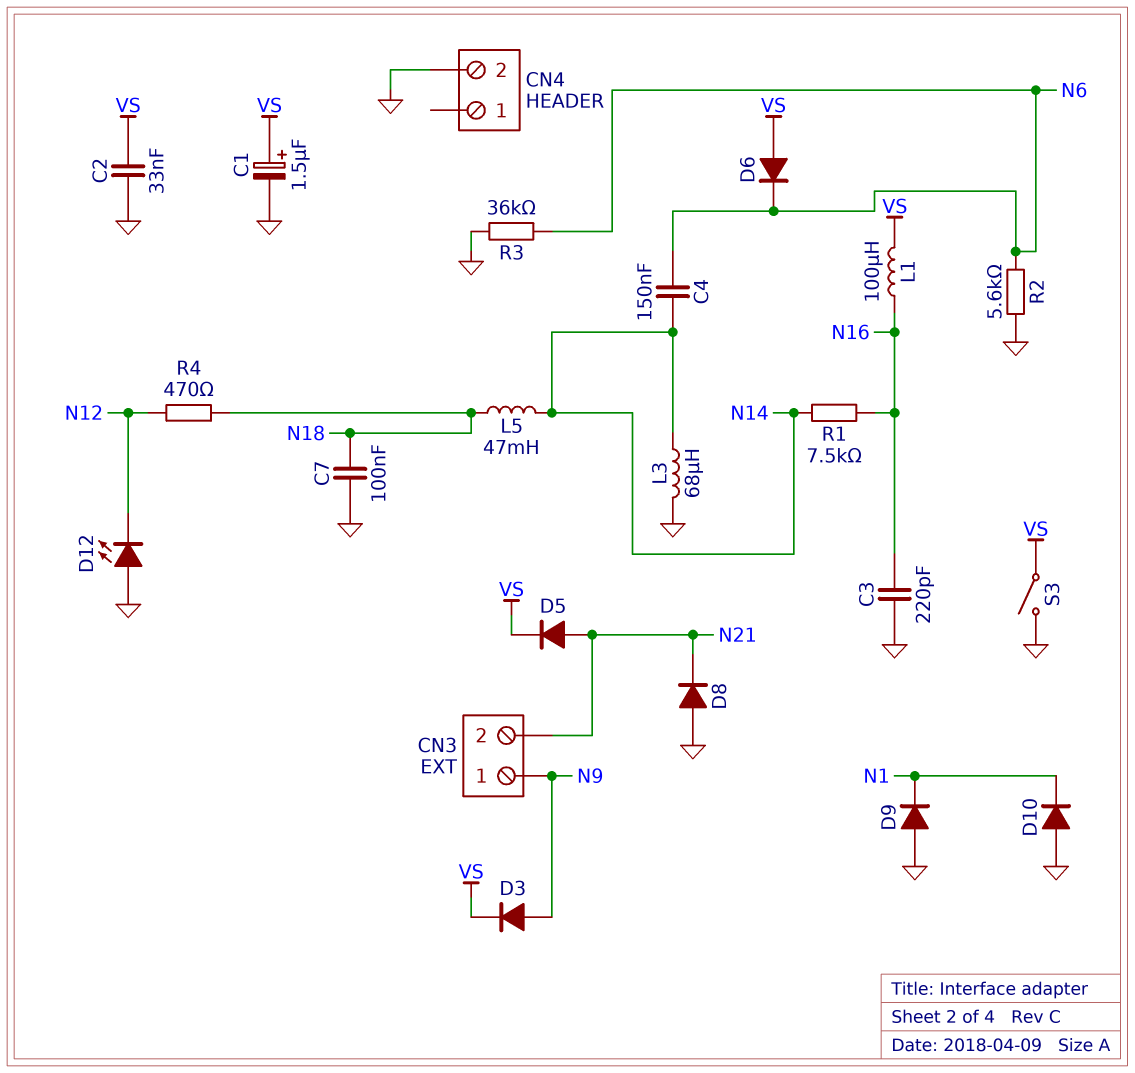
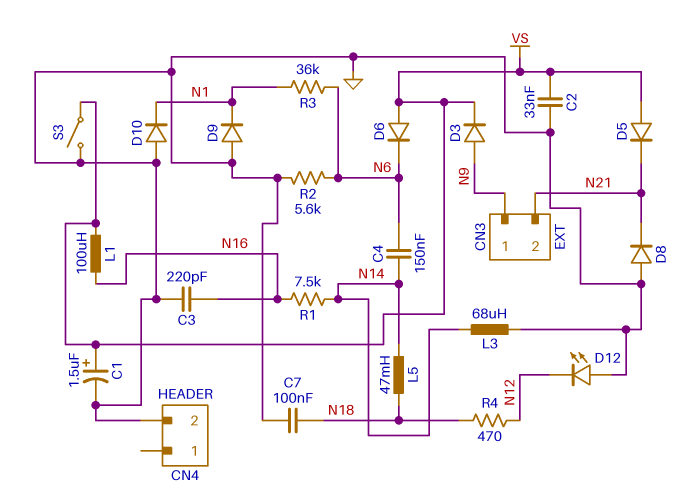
D5: diode (A N21, K VS) -> diode (A VS, K N21)
R3: 36k (GND, N6) -> 36k (N1, N6)

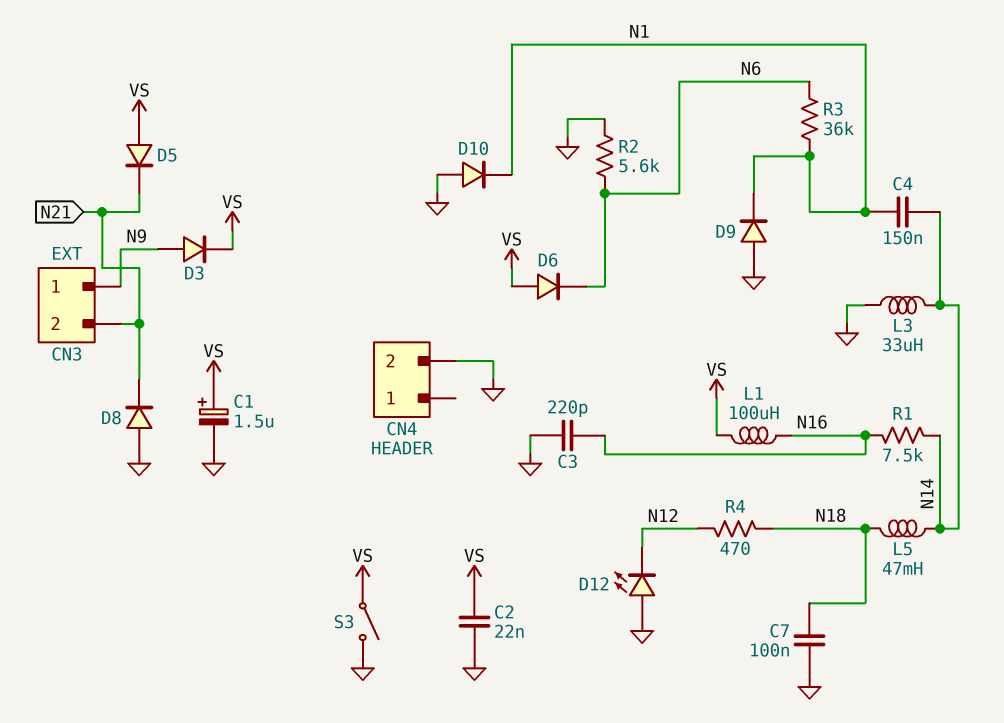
C2: 33nF (GND, VS) -> 22nF (GND, VS)
C4: 150nF (N6, N14) -> 150nF (N1, N14)
L3: 68uH (GND, N14) -> 33uH (GND, N14)

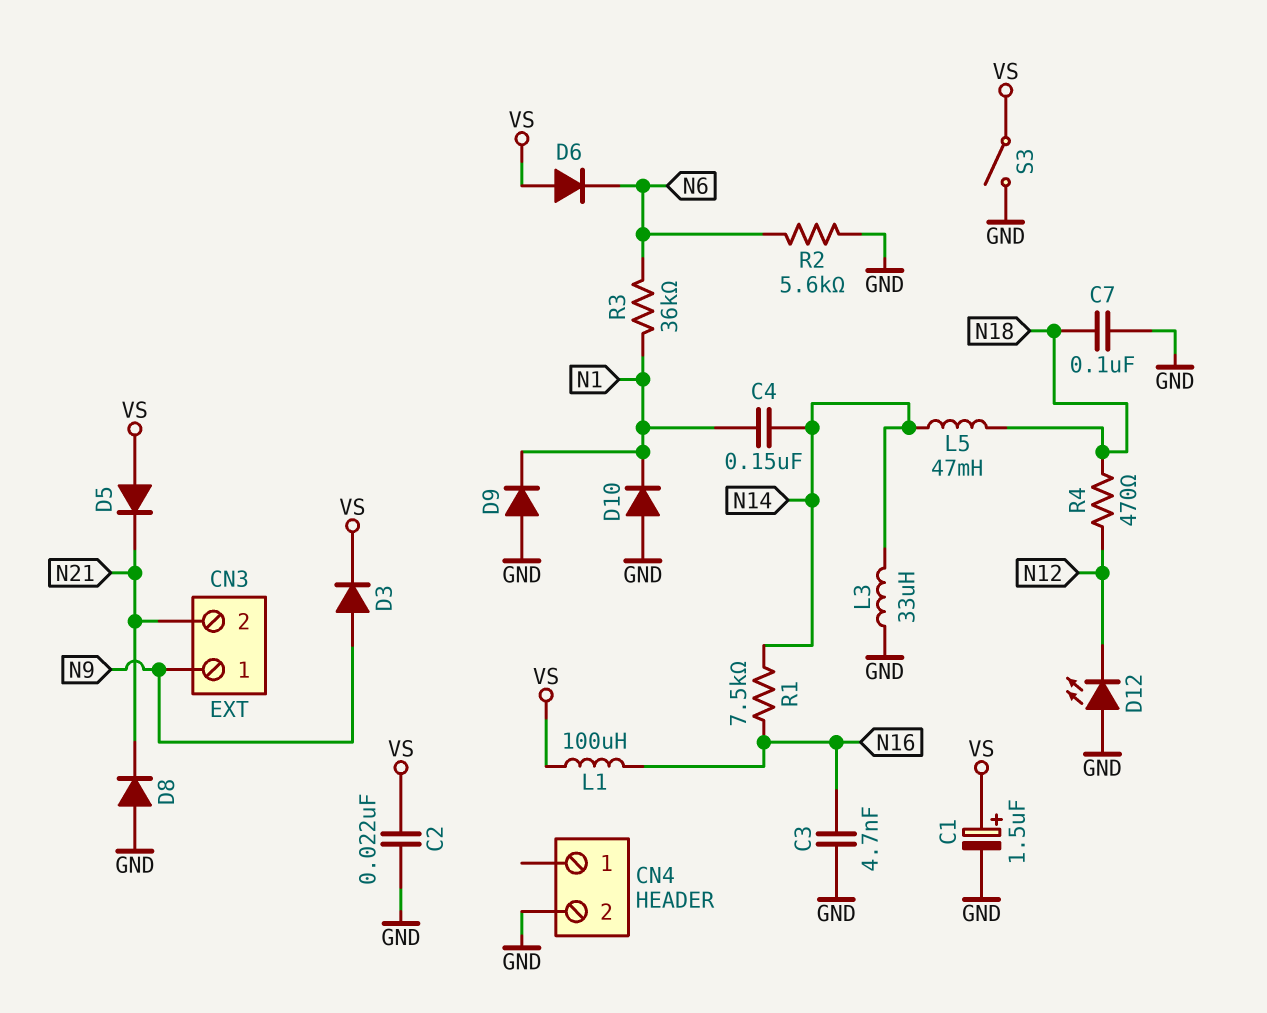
C3: 220pF (GND, N16) -> 4.7nF (GND, N16)

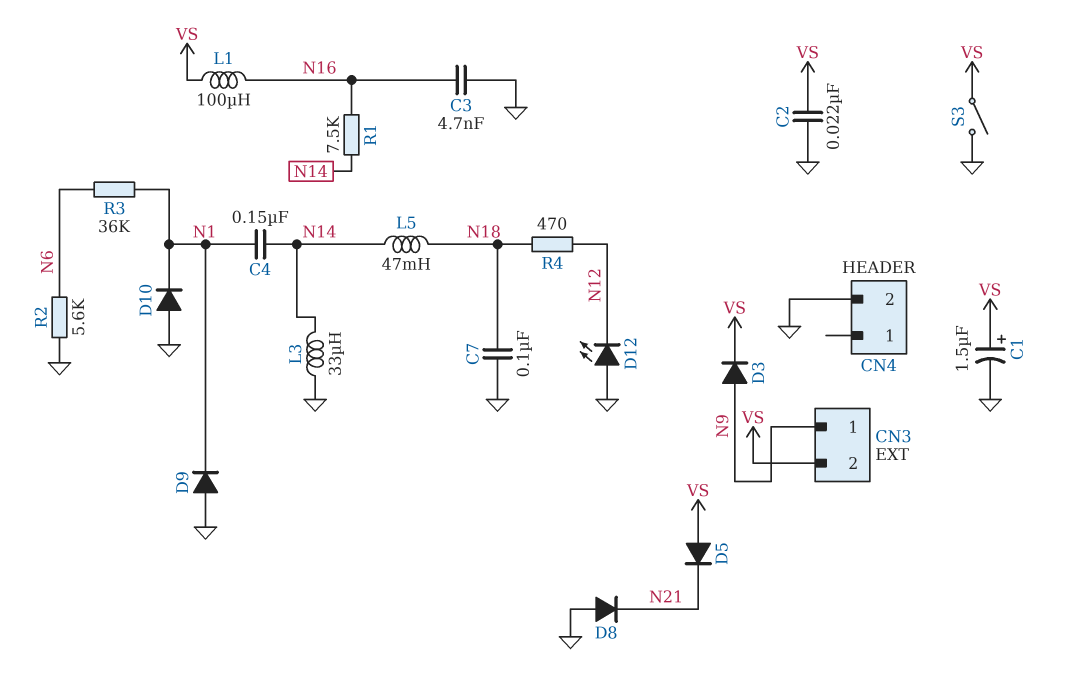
CN3 pin 2: N21 -> VS
D6: diode (A VS, K N6) -> none

